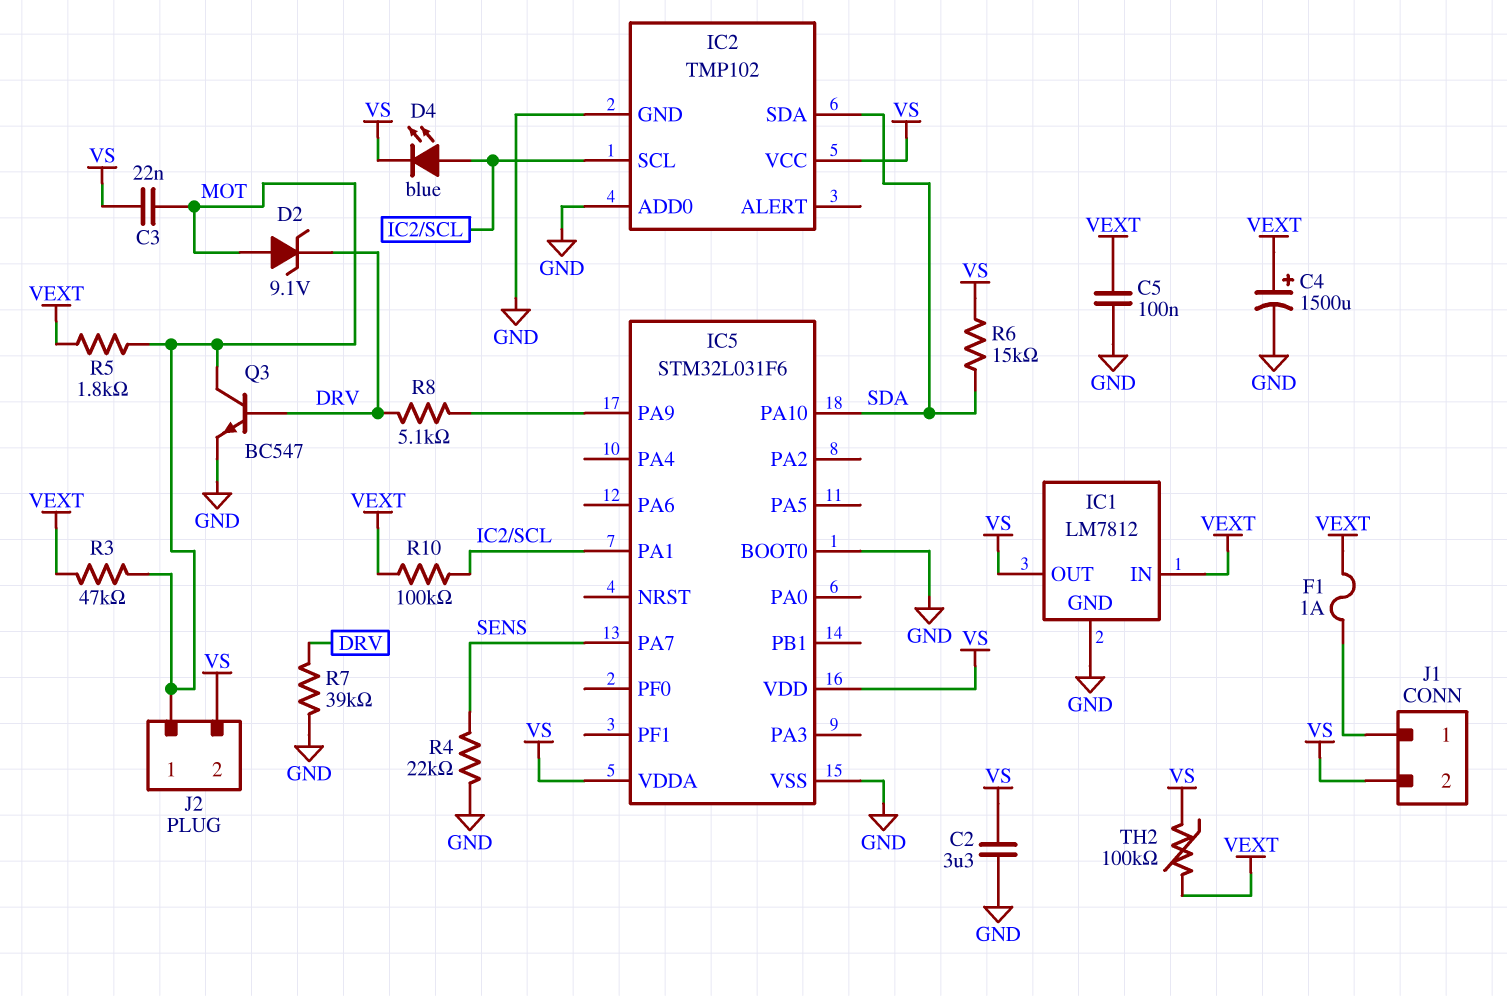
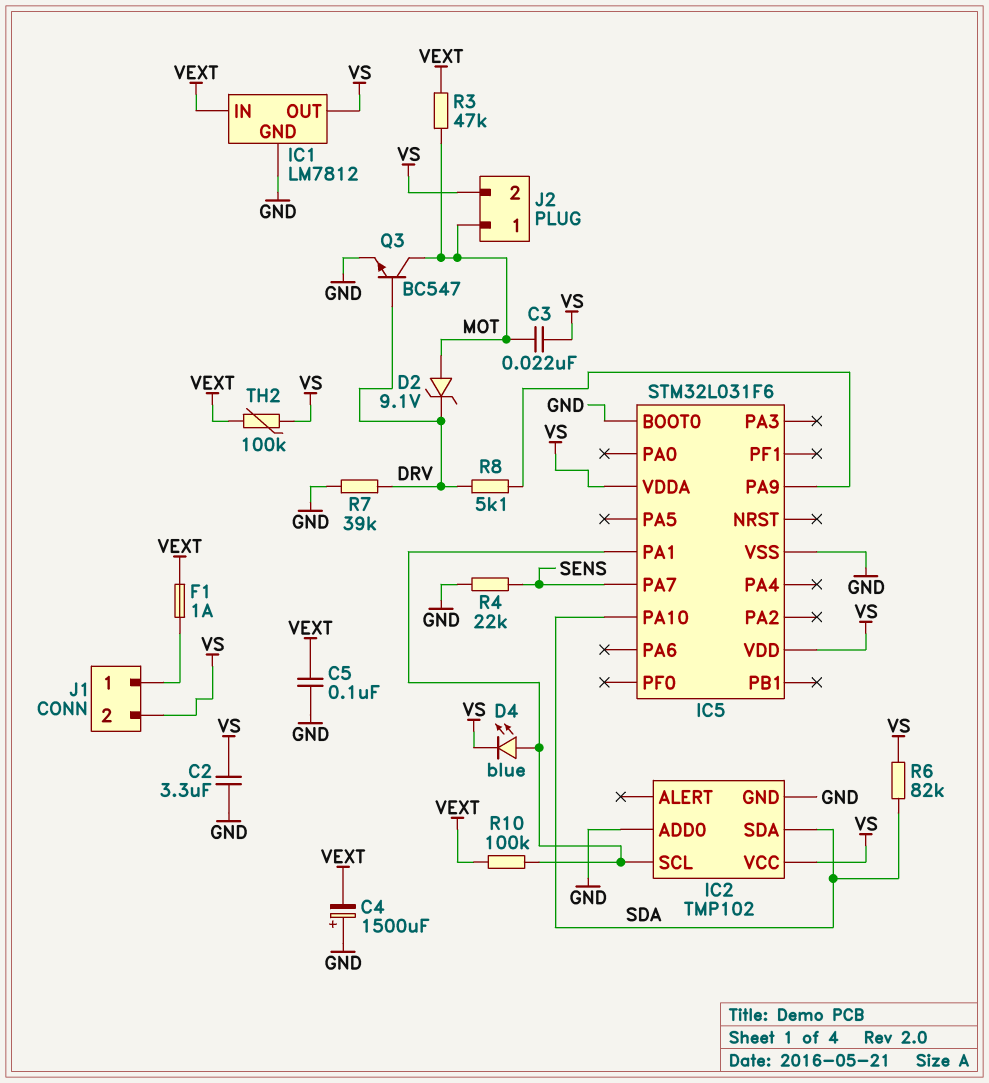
C4: 1500uF (plus VEXT, minus GND) -> 1500uF (plus GND, minus VEXT)
R5: 1.8k (MOT, VEXT) -> none
R6: 15k (SDA, VS) -> 82k (SDA, VS)

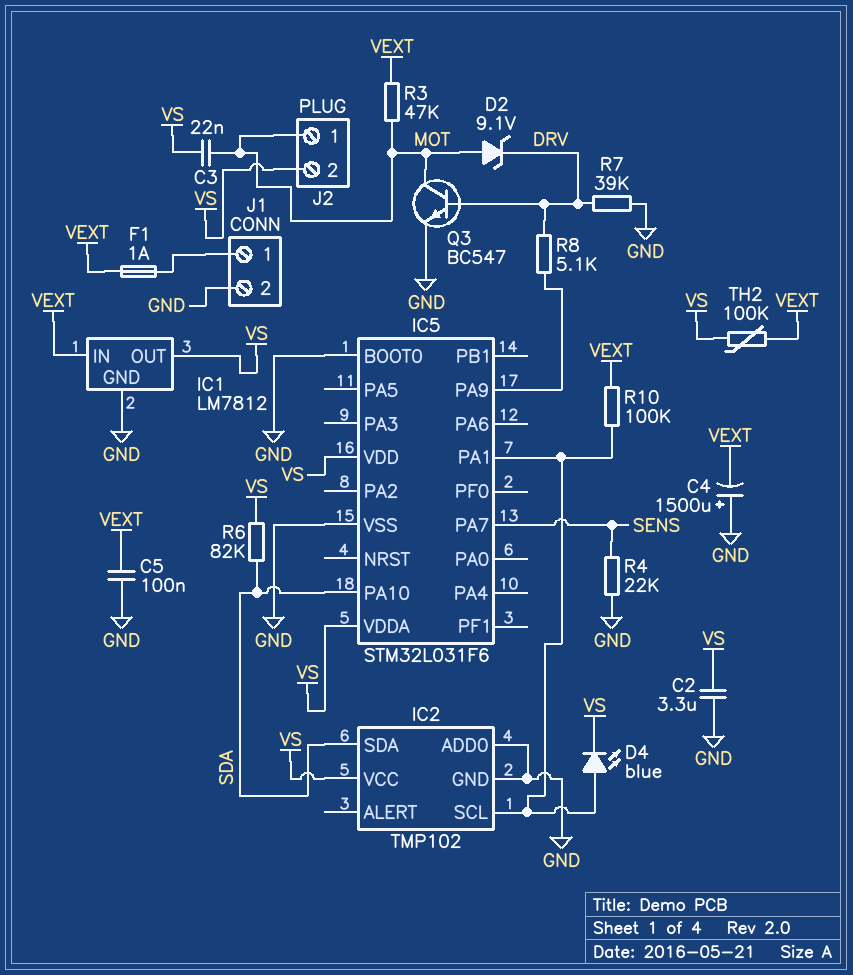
J1 pin 2: VS -> GND

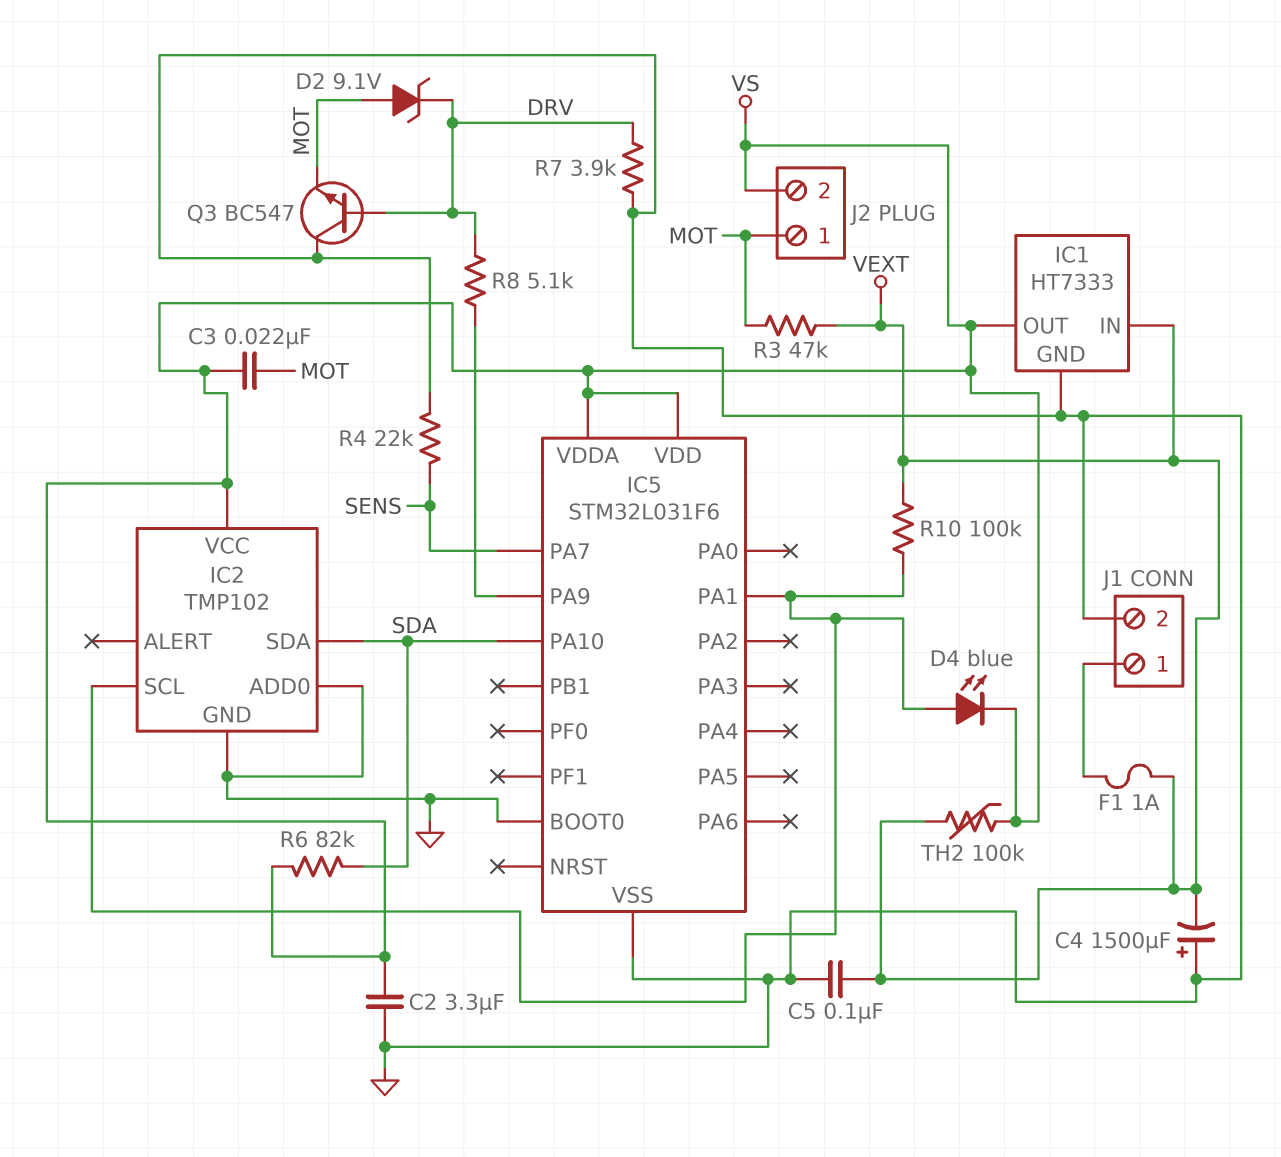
IC1: LM7812 -> HT7333
Q3: NPN BC547 (B DRV, C MOT, E GND) -> NPN BC547 (B DRV, C GND, E MOT)
R7: 39k (DRV, GND) -> 3.9k (DRV, GND)

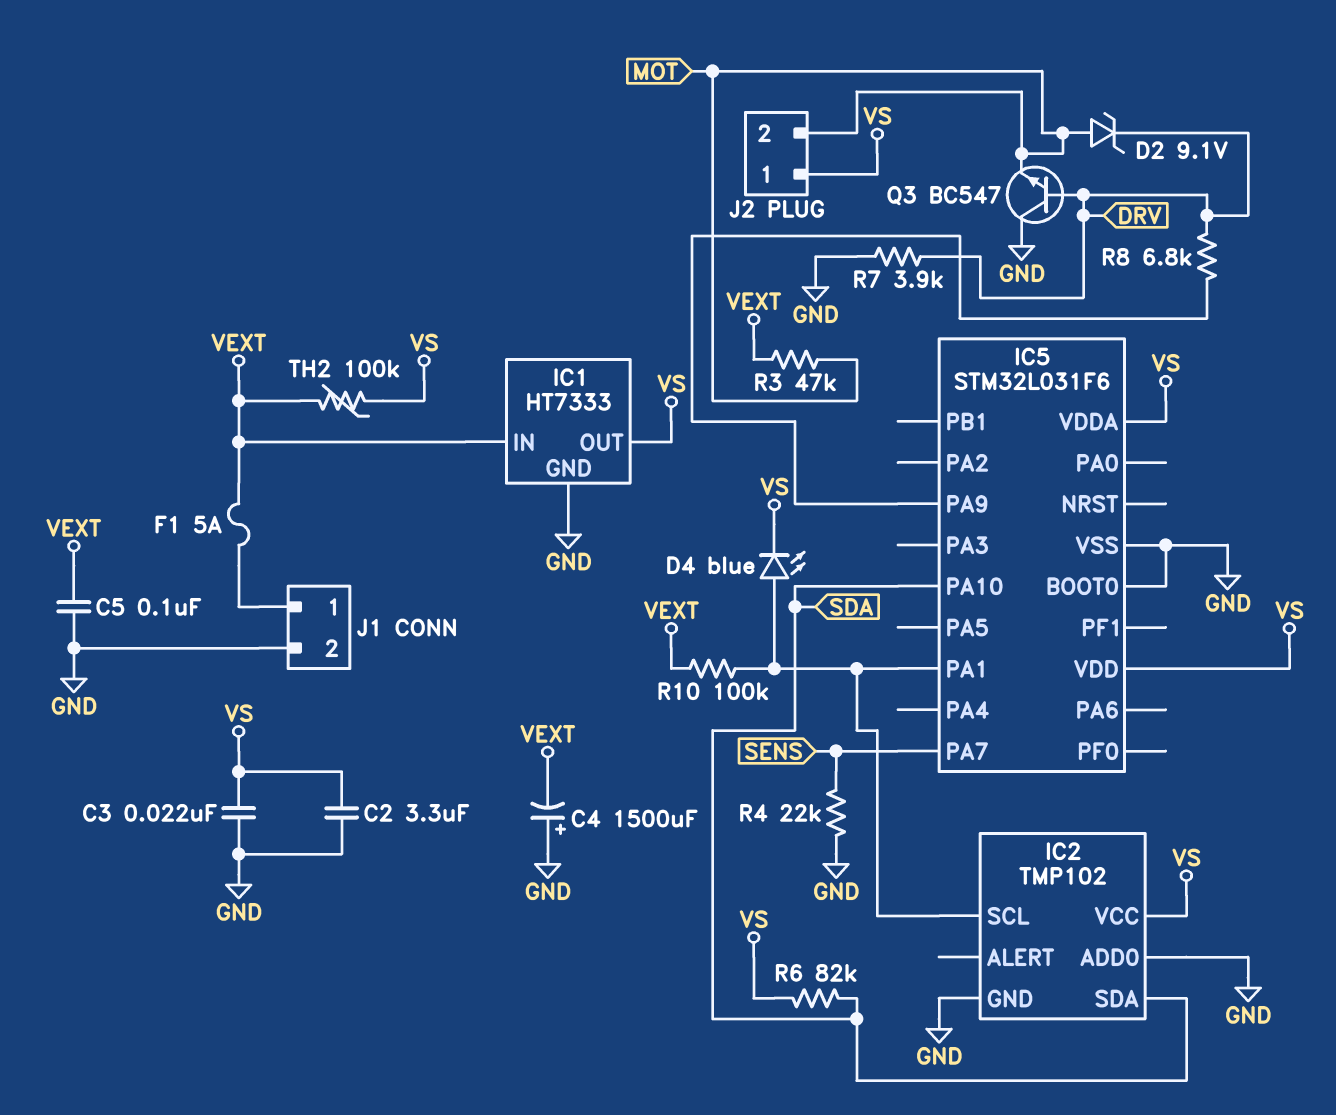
C3: 22nF (MOT, VS) -> 22nF (GND, VS)
F1: 1A (J1/1, VEXT) -> 5A (J1/1, VEXT)
J2 pin 1: MOT -> VS
J2 pin 2: VS -> MOT
R8: 5.1k (DRV, IC5/PA9) -> 6.8k (DRV, IC5/PA9)

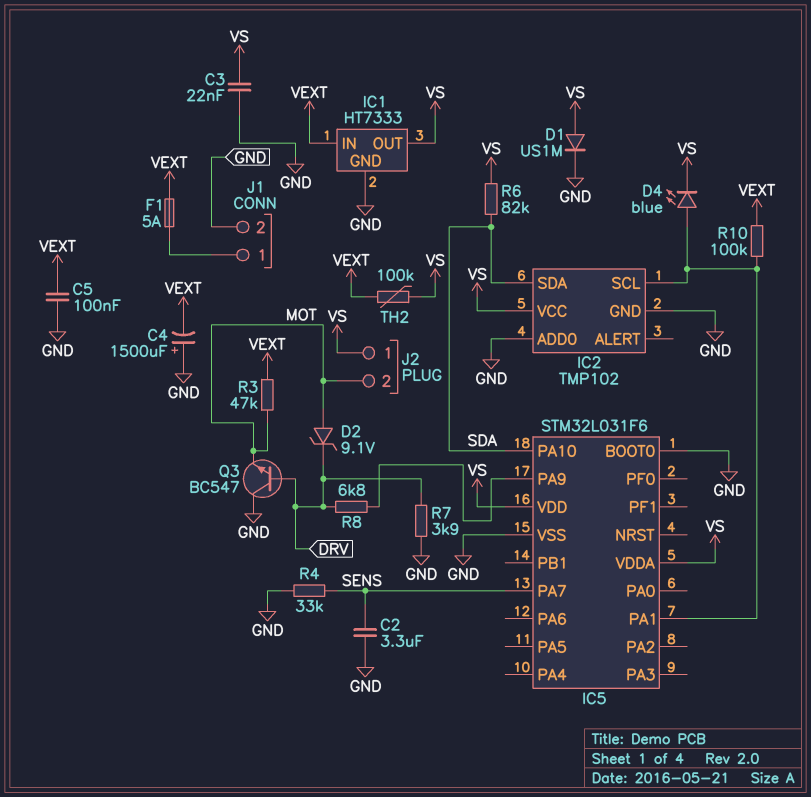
C2: 3.3uF (GND, VS) -> 3.3uF (GND, SENS)
D1: none -> diode US1M (A VS, K GND)
R4: 22k (GND, SENS) -> 33k (GND, SENS)

